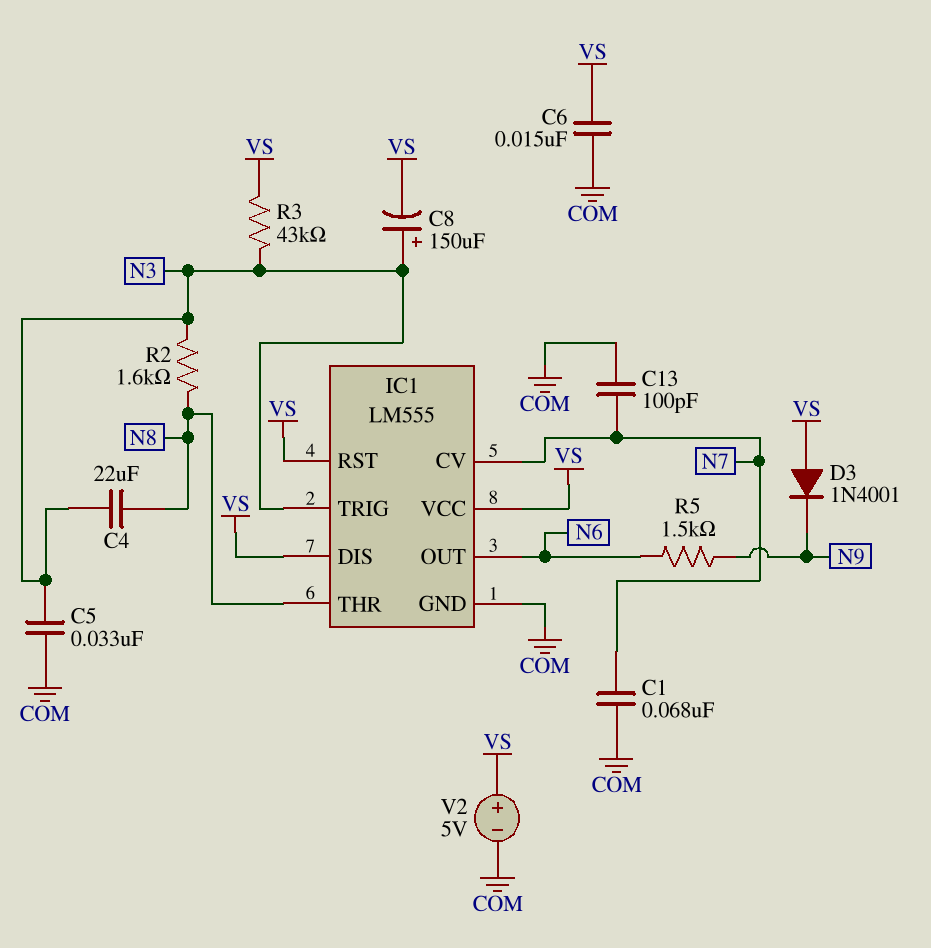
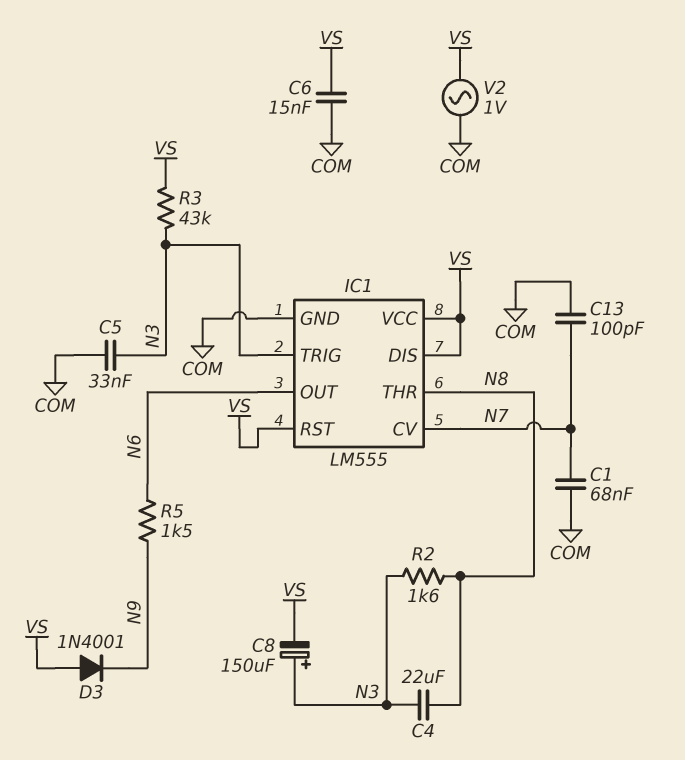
V2: 5V (plus VS, minus COM) -> AC 1V (COM, VS)

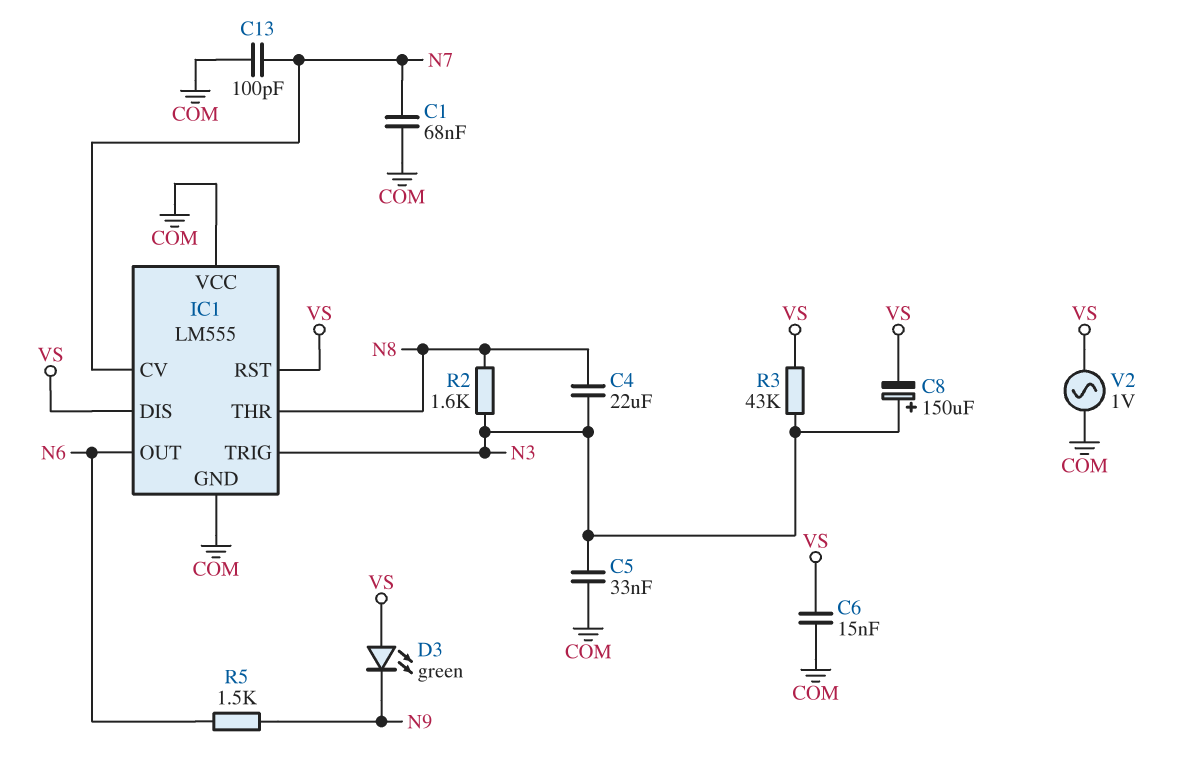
D3: diode 1N4001 (A VS, K N9) -> LED green (A VS, K N9)
IC1 pin VCC: VS -> COM

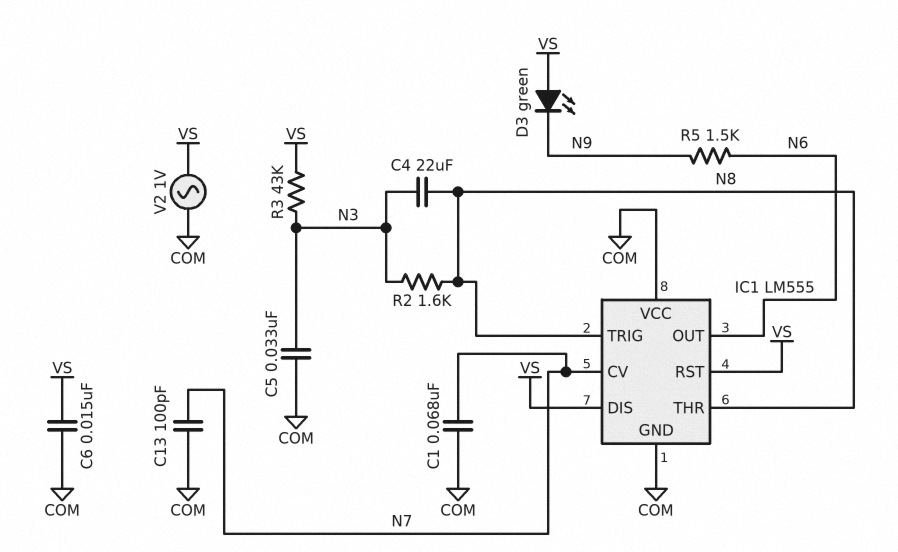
C8: 150uF (plus N3, minus VS) -> none
IC1 pin TRIG: N3 -> N8

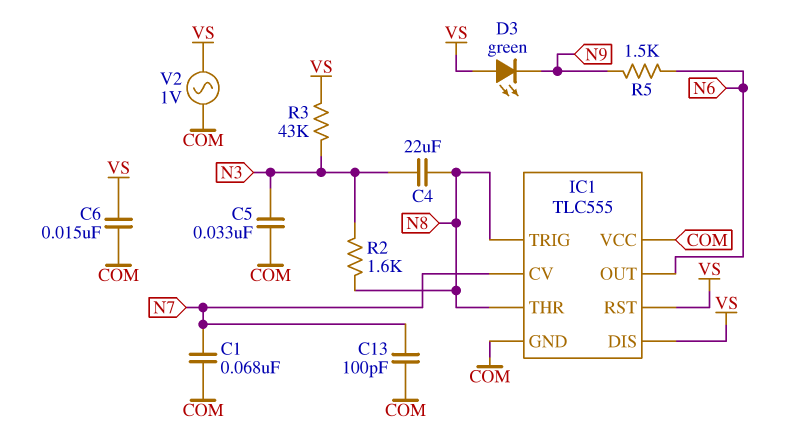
IC1: LM555 -> TLC555

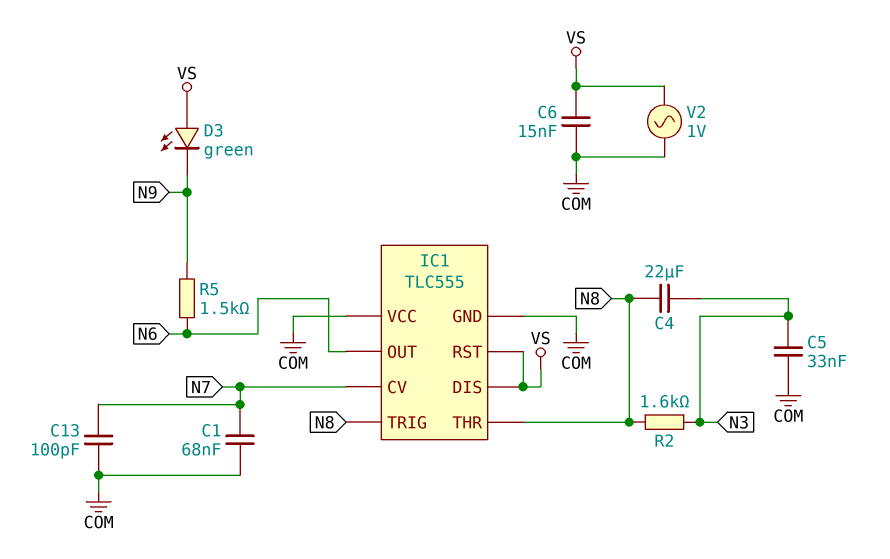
R3: 43k (N3, VS) -> none

